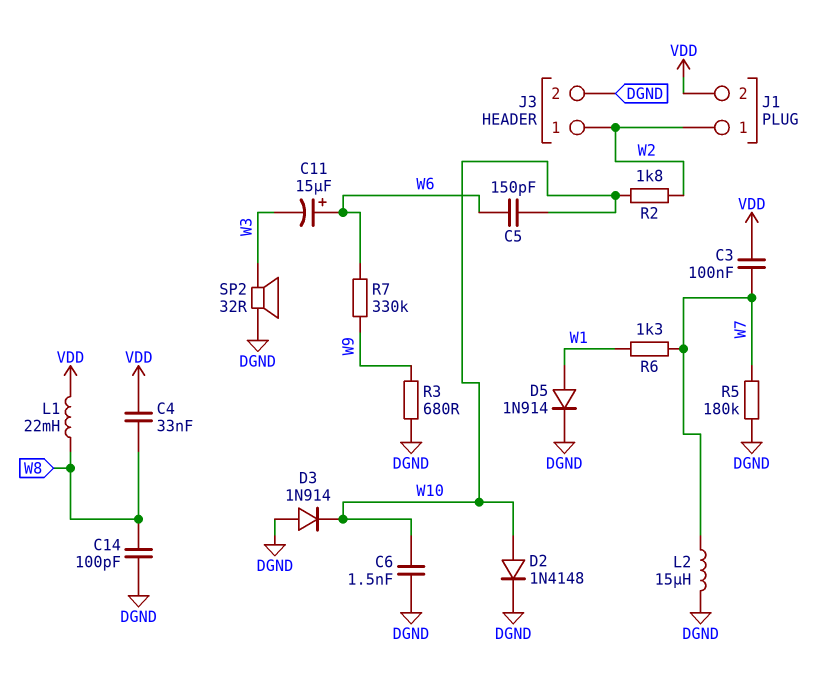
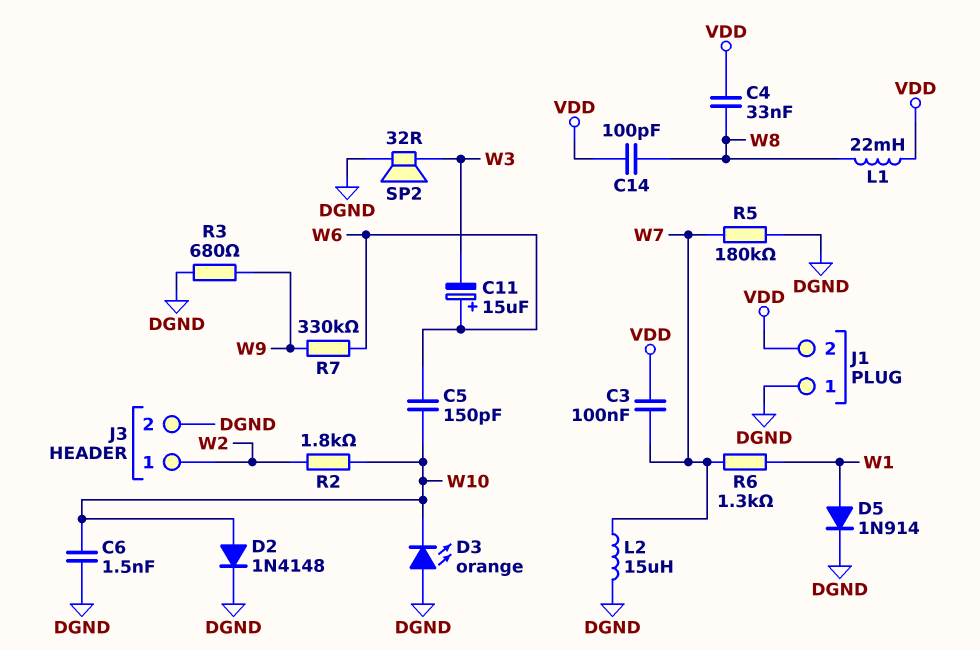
C14: 100pF (DGND, W8) -> 100pF (VDD, W8)
D3: diode 1N914 (A DGND, K W10) -> LED orange (A DGND, K W10)
J1 pin 1: W2 -> DGND

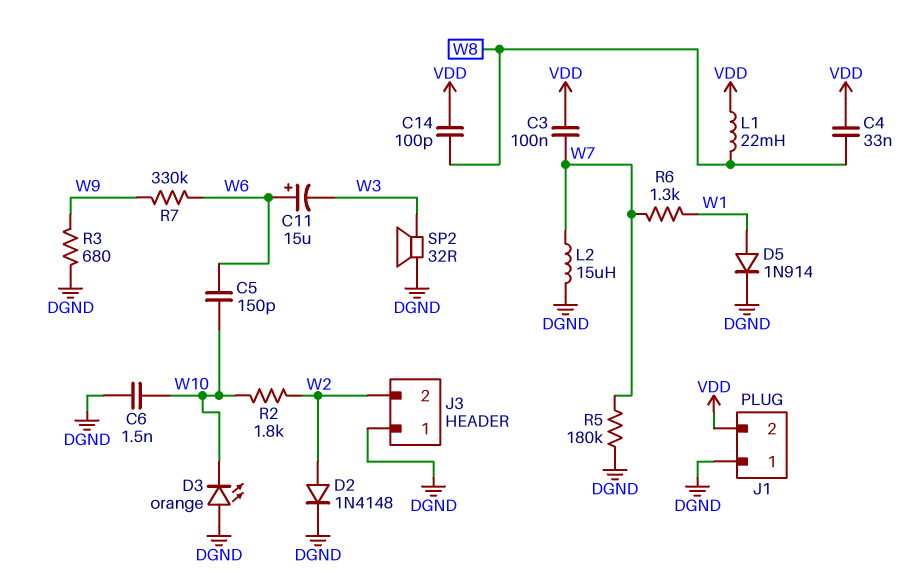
D2: diode 1N4148 (A W10, K DGND) -> diode 1N4148 (A W2, K DGND)
J3 pin 1: W2 -> DGND
J3 pin 2: DGND -> W2

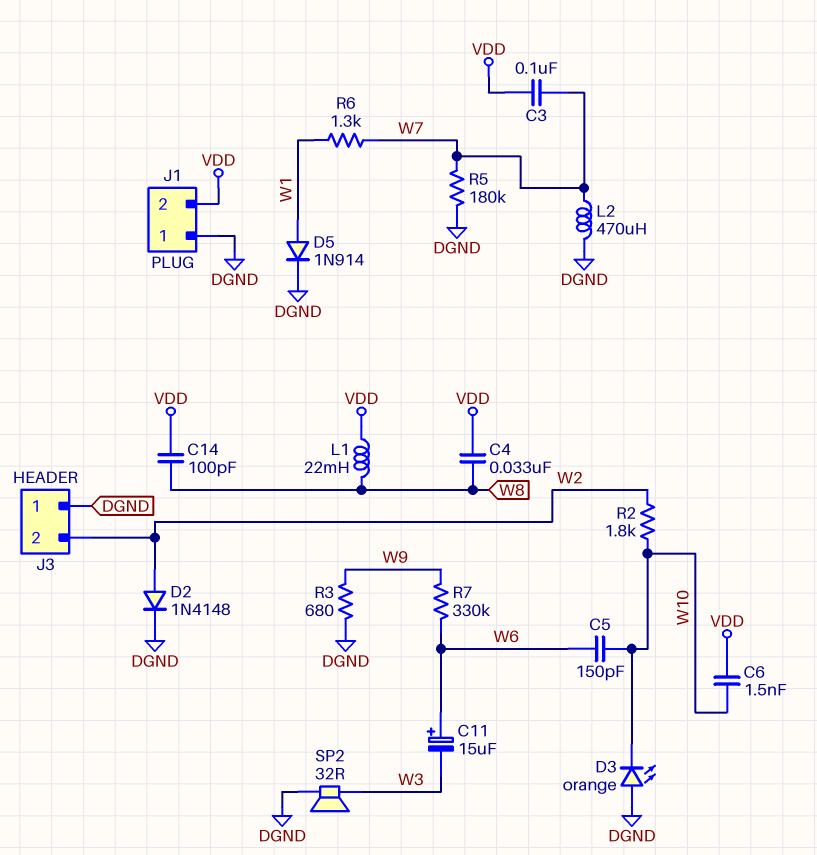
C6: 1.5nF (DGND, W10) -> 1.5nF (VDD, W10)
L2: 15uH (DGND, W7) -> 470uH (DGND, W7)

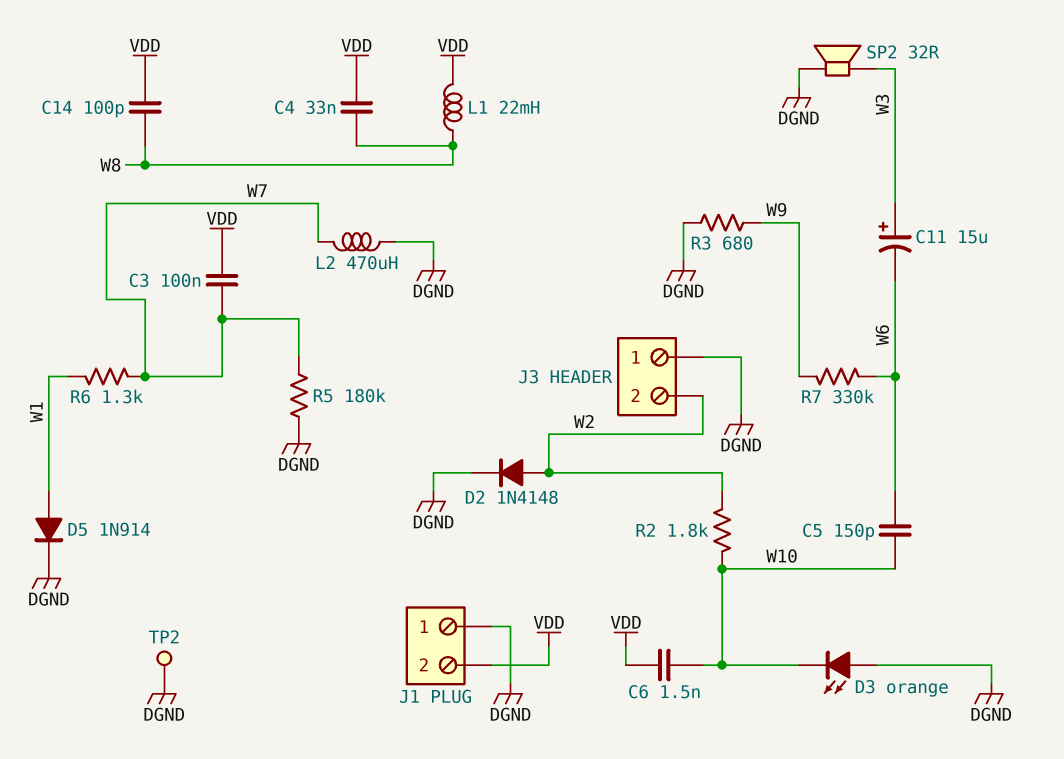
C11: 15uF (plus W6, minus W3) -> 15uF (plus W3, minus W6)
TP2: none -> test point (DGND)

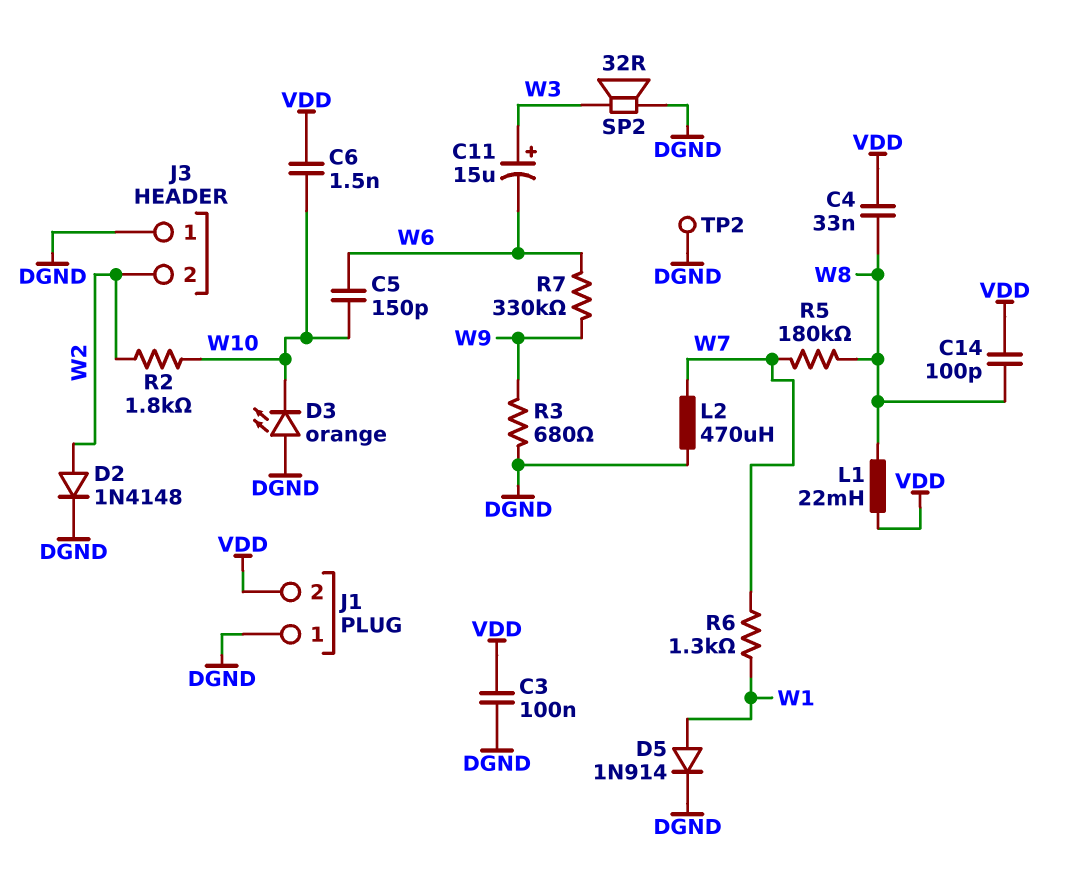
C3: 100nF (VDD, W7) -> 100nF (DGND, VDD)
R5: 180k (DGND, W7) -> 180k (W7, W8)

